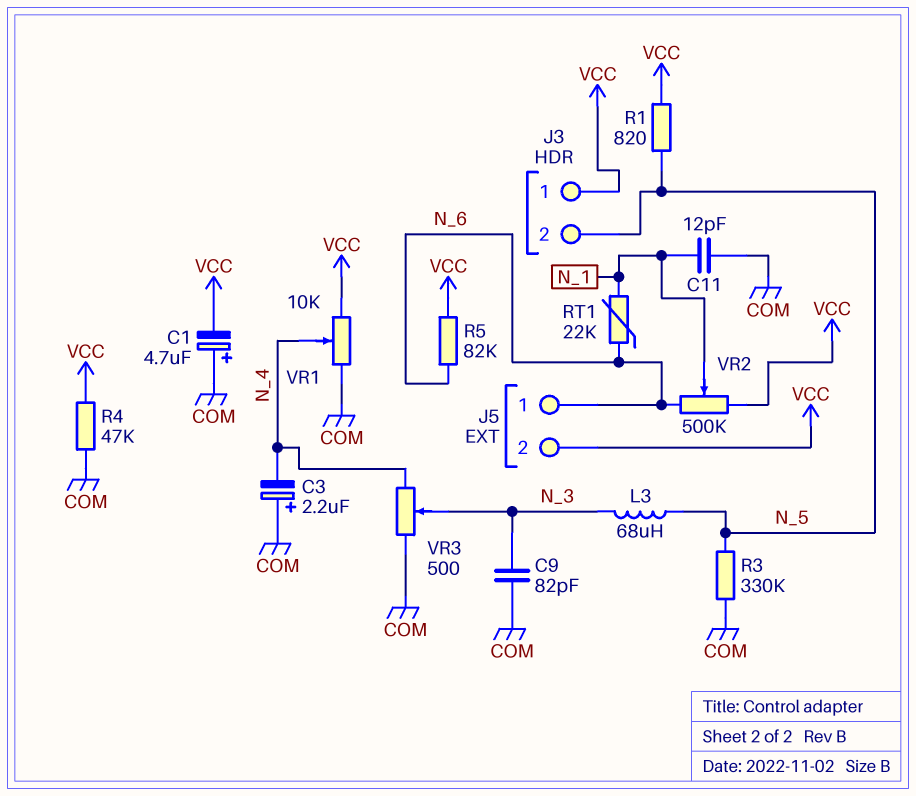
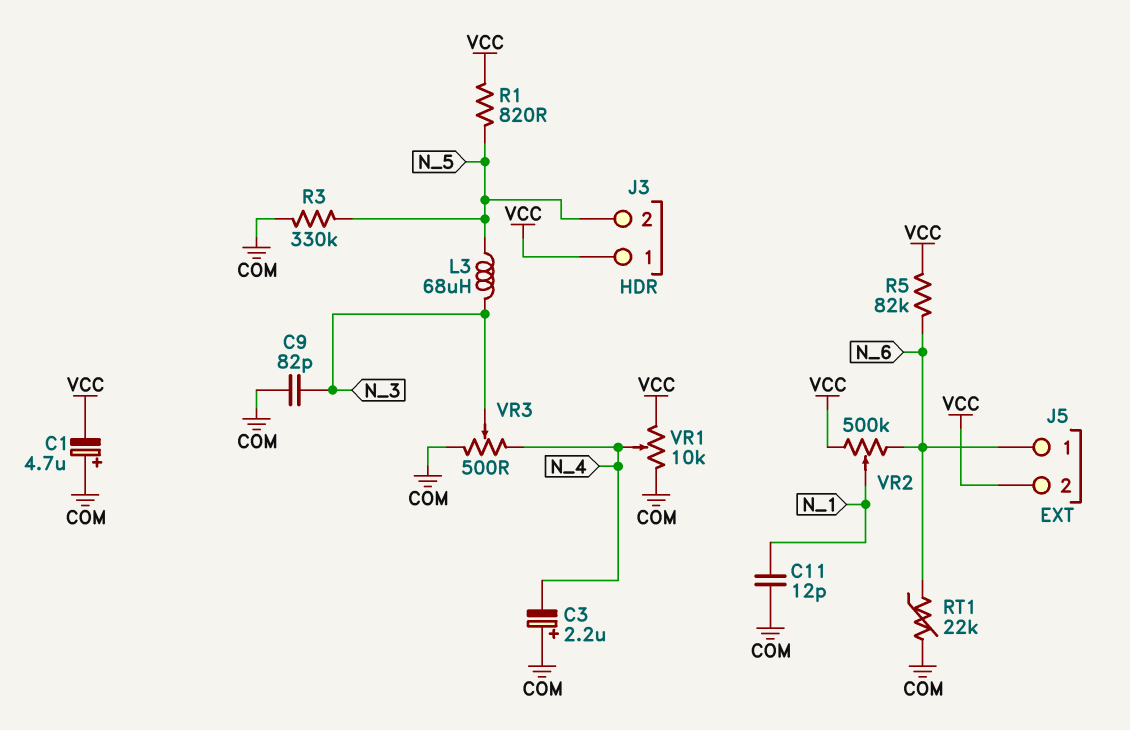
R4: 47k (COM, VCC) -> none
RT1: 22k (N_1, N_6) -> 22k (COM, N_6)

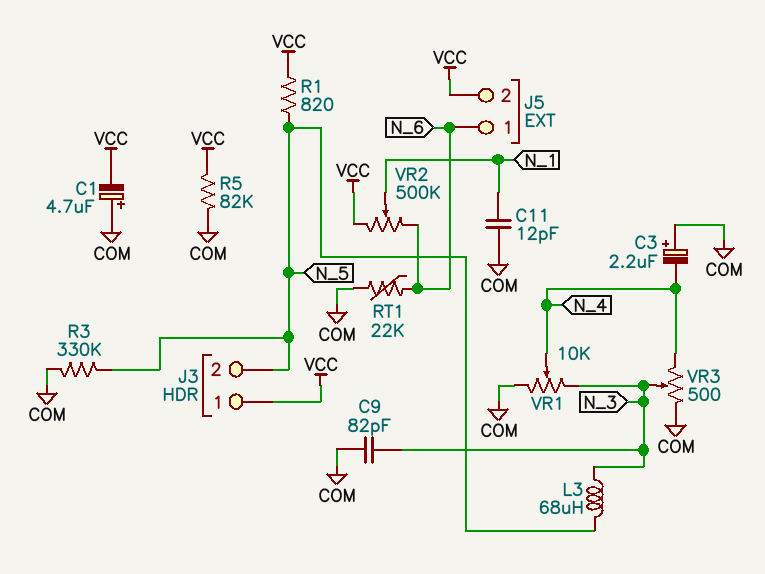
R5: 82k (N_6, VCC) -> 82k (COM, VCC)
VR1: 10k (COM, VCC, wiper N_4) -> 10k (COM, N_3, wiper N_4)

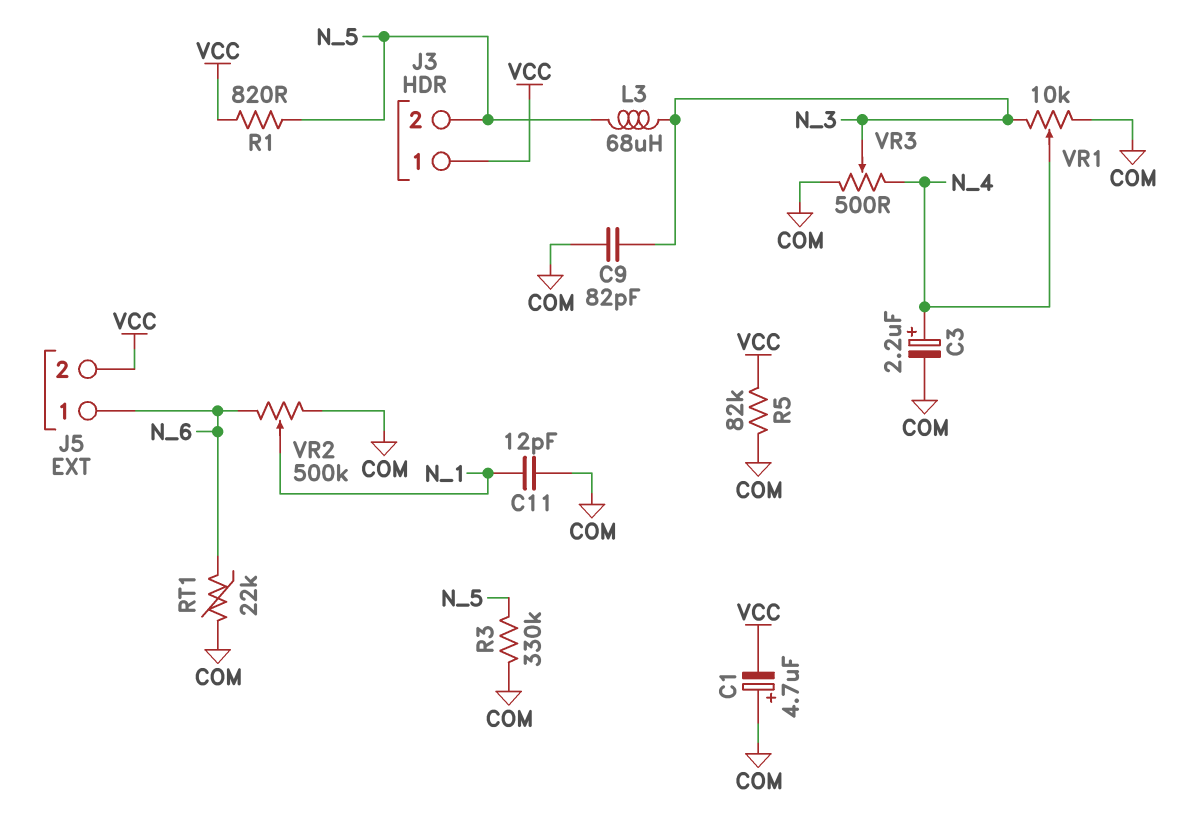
C3: 2.2uF (plus COM, minus N_4) -> 2.2uF (plus N_4, minus COM)
VR2: 500k (N_6, VCC, wiper N_1) -> 500k (COM, N_6, wiper N_1)

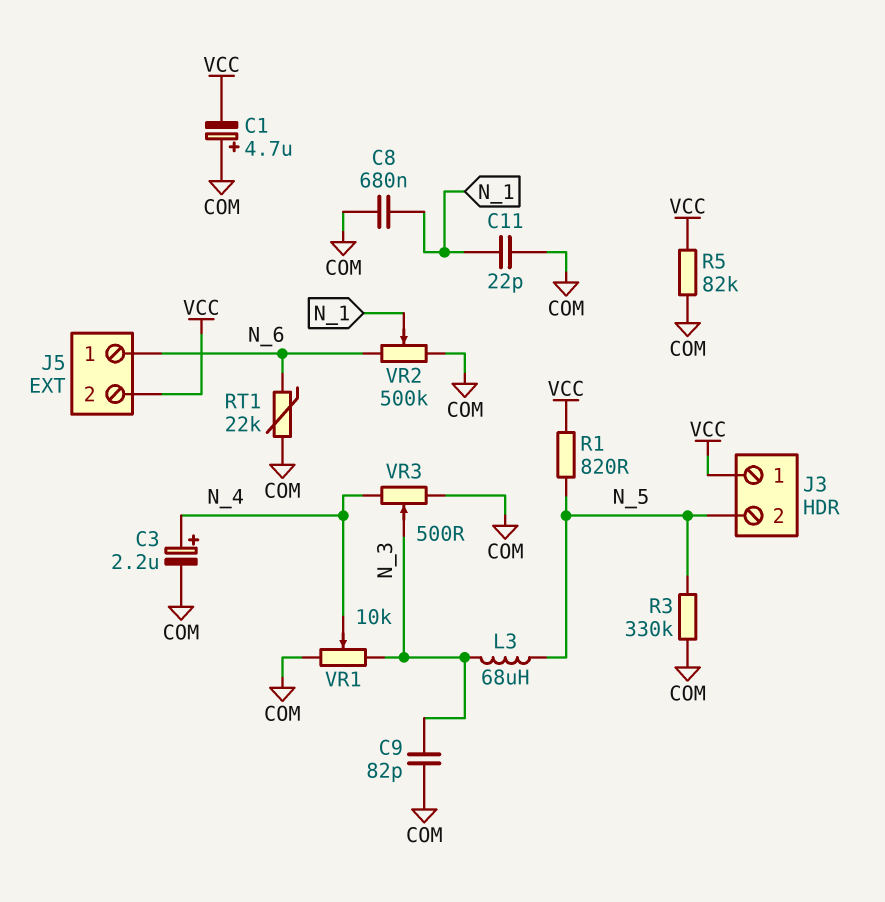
C8: none -> 680nF (COM, N_1)
C11: 12pF (COM, N_1) -> 22pF (COM, N_1)

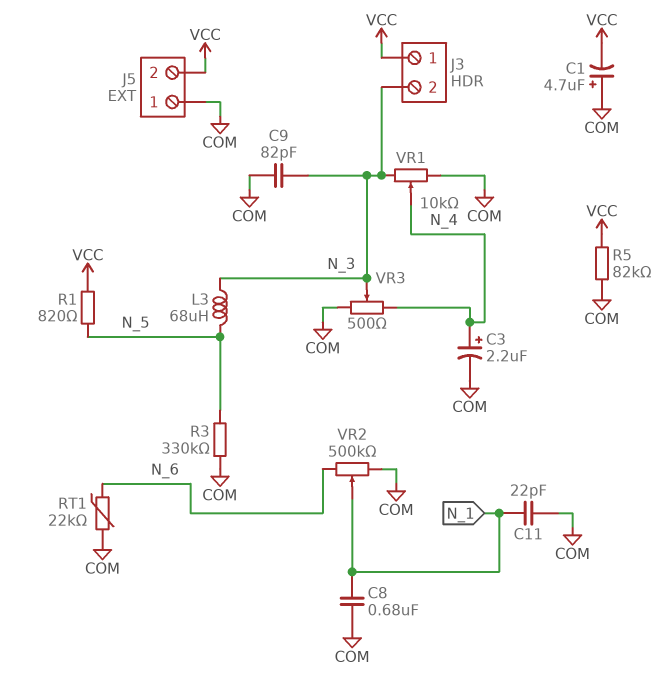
J3 pin 2: N_5 -> N_3
J5 pin 1: N_6 -> COM

